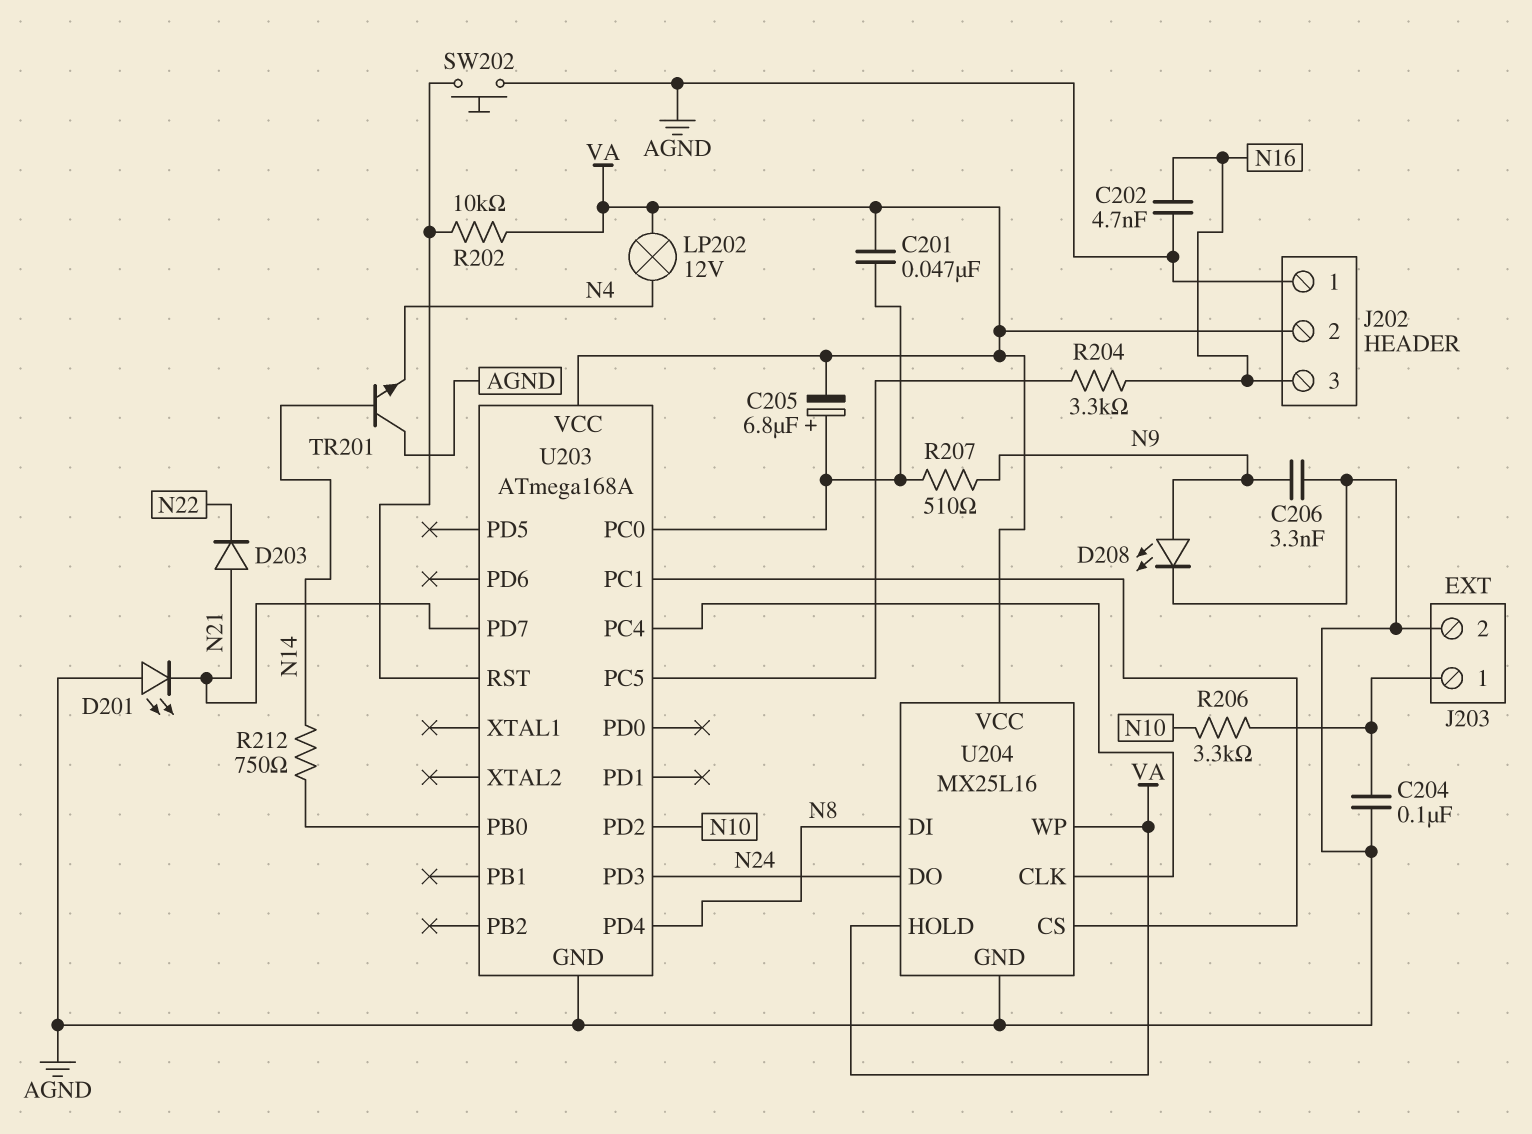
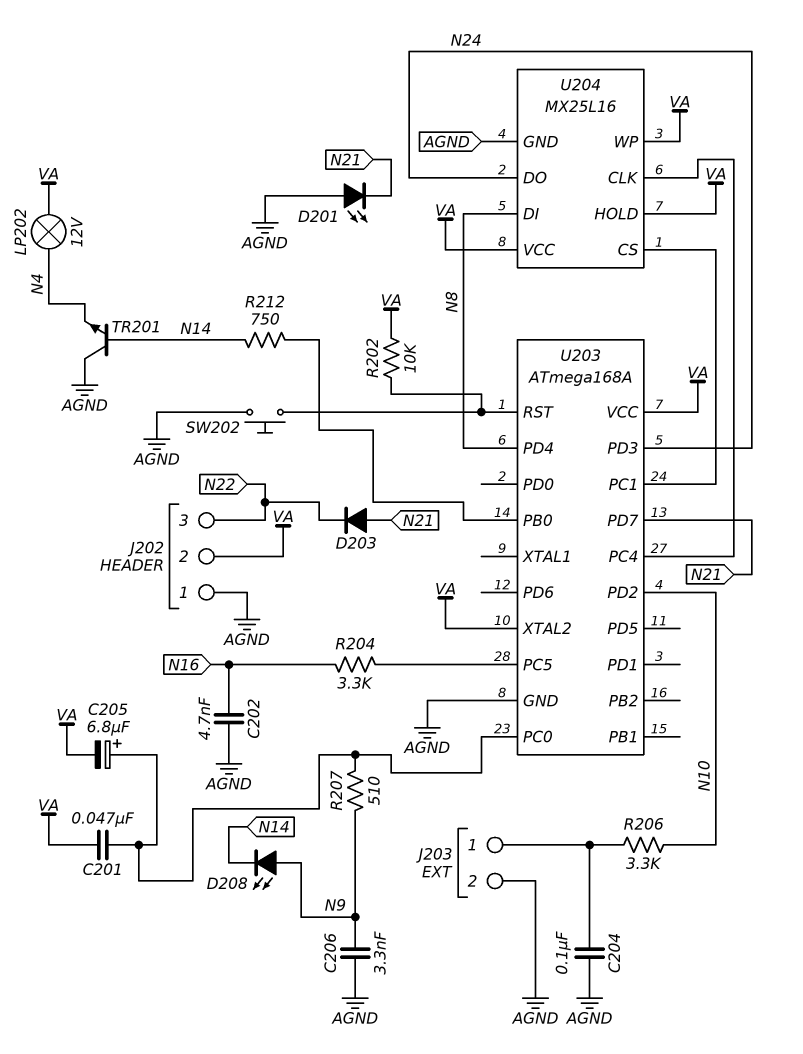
D208: LED (A N9, K AGND) -> LED (A N9, K N14)
J202 pin 3: N16 -> N22
U203 pin XTAL2: none -> VA

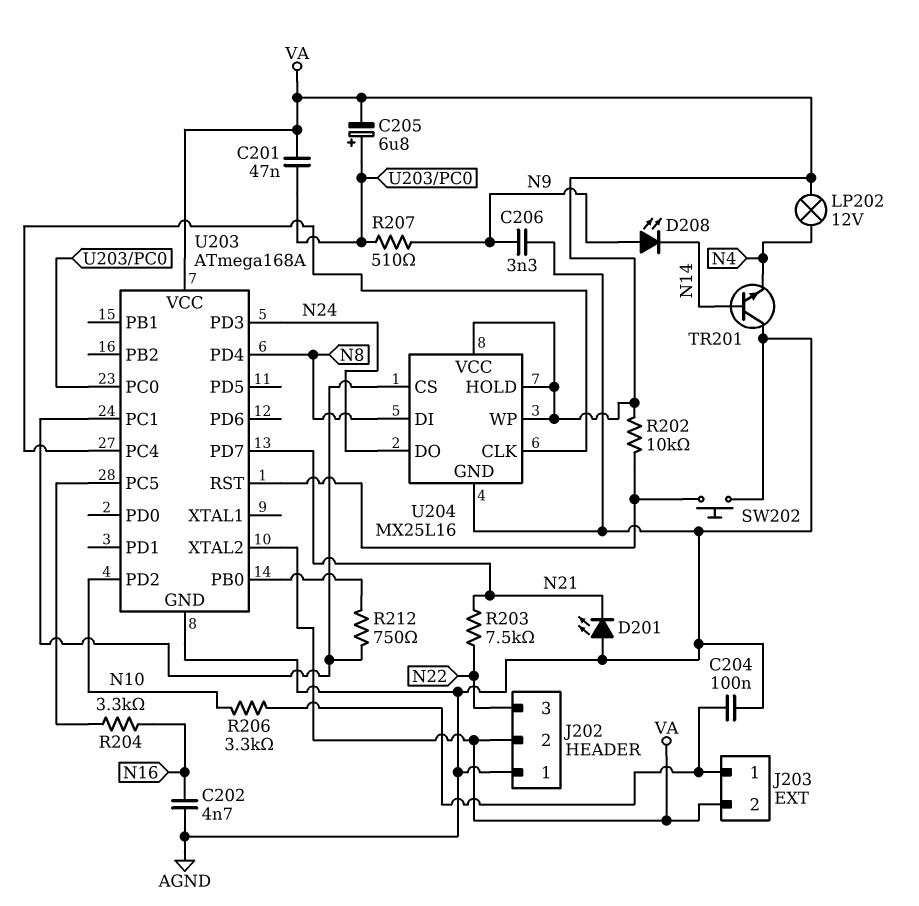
D203: diode (A N21, K N22) -> none
J203 pin 2: AGND -> VA
R203: none -> 7.5k (N21, N22)
R212: 750 (N14, U203/PB0) -> 750 (U203/PB0, U203/PC1)

